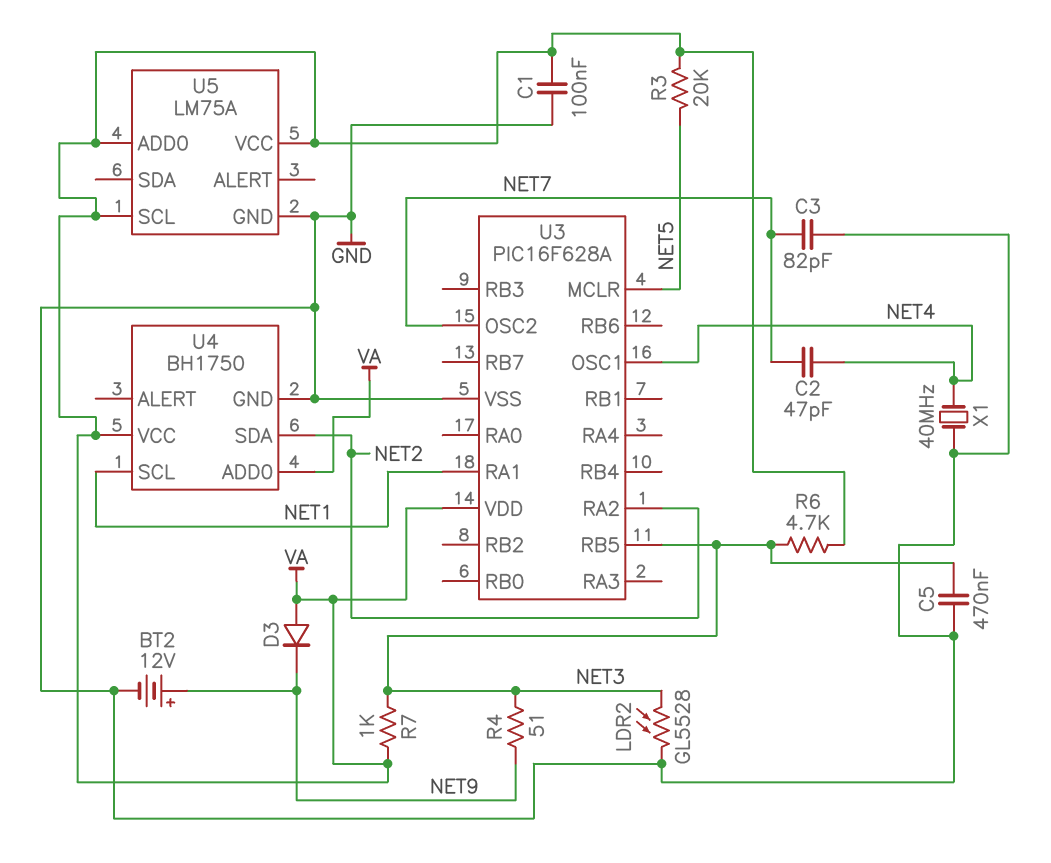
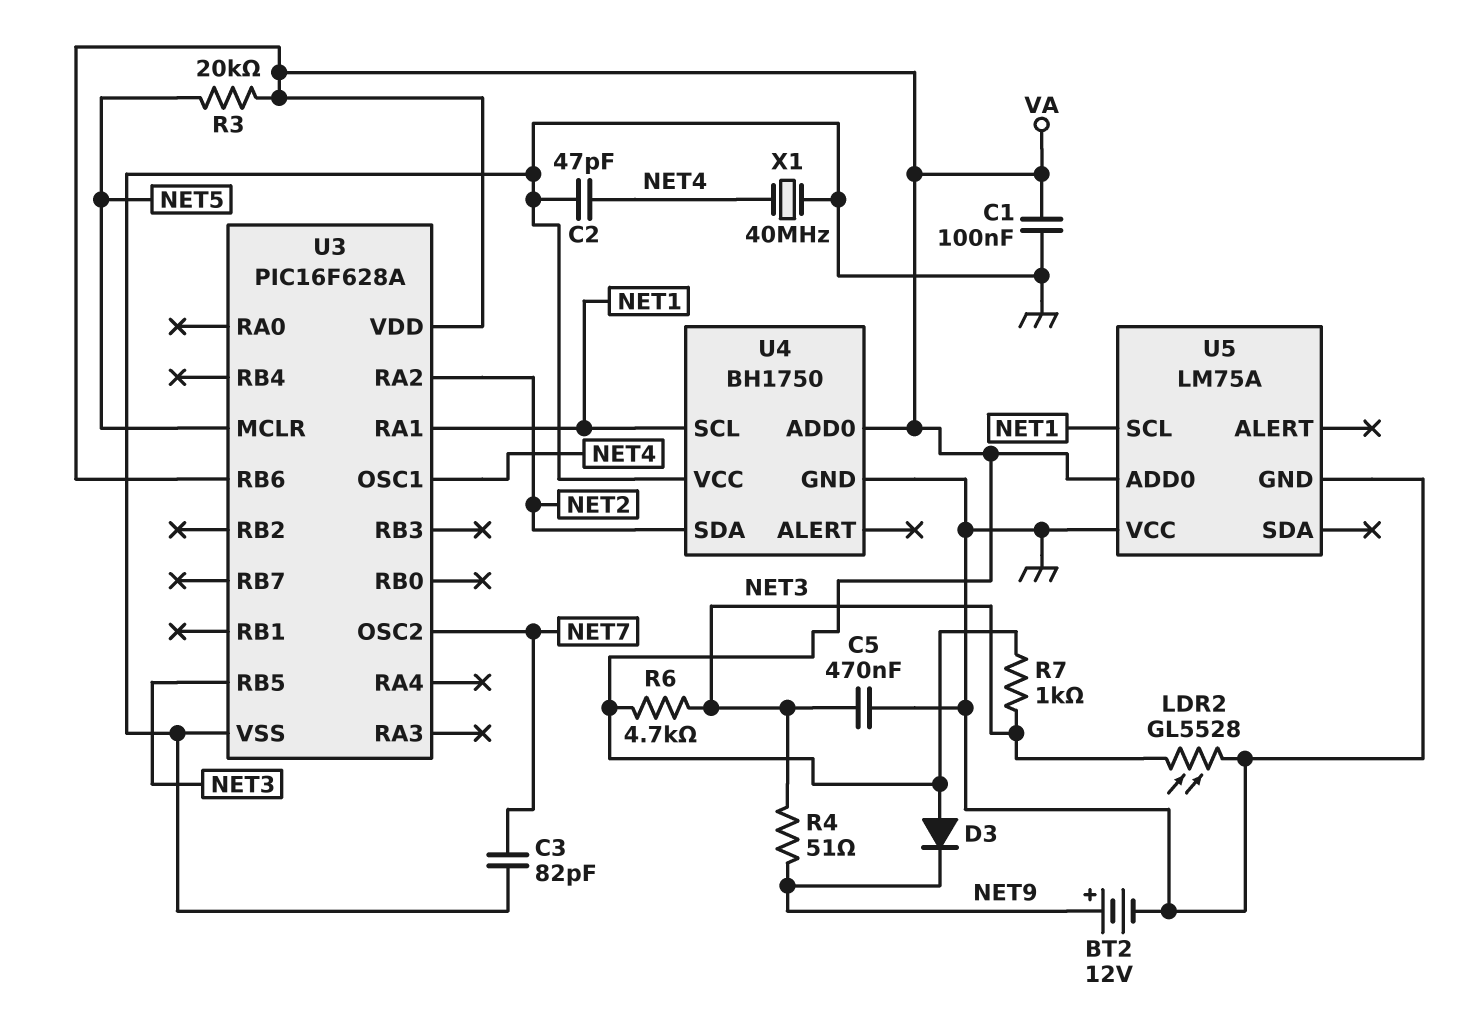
C2: 47pF (NET4, NET7) -> 47pF (GND, NET4)
U3 pin RB6: none -> VA
U4 pin VCC: VA -> GND
U5 pin SCL: VA -> NET1
U5 pin VCC: VA -> GND

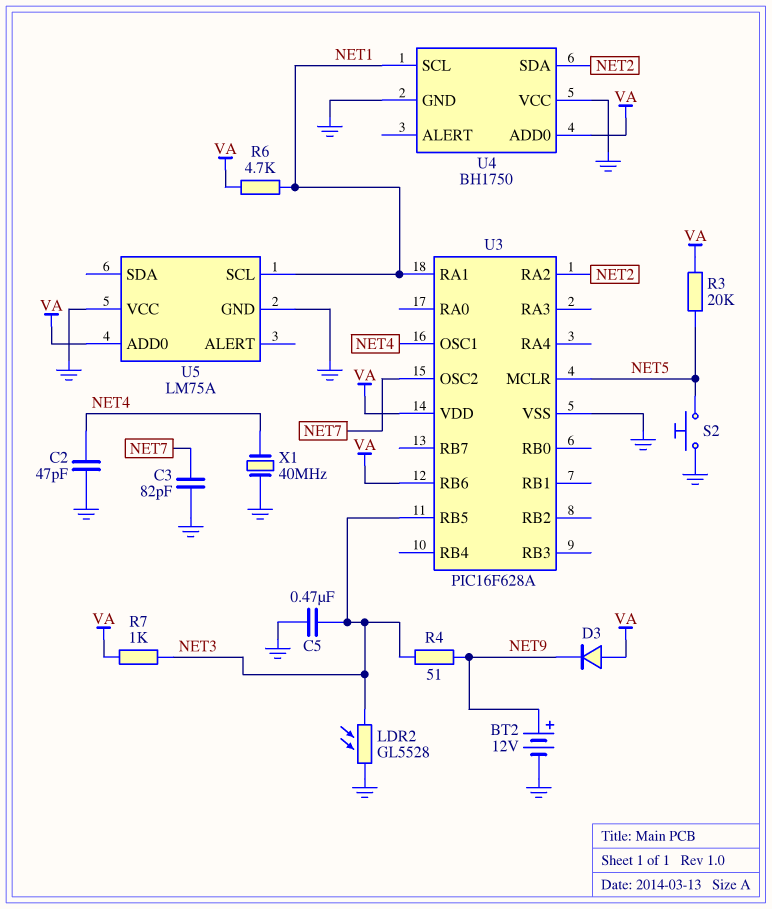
C1: 100nF (GND, VA) -> none
R6: 4.7k (NET3, VA) -> 4.7k (NET1, VA)
S2: none -> button (GND, NET5)

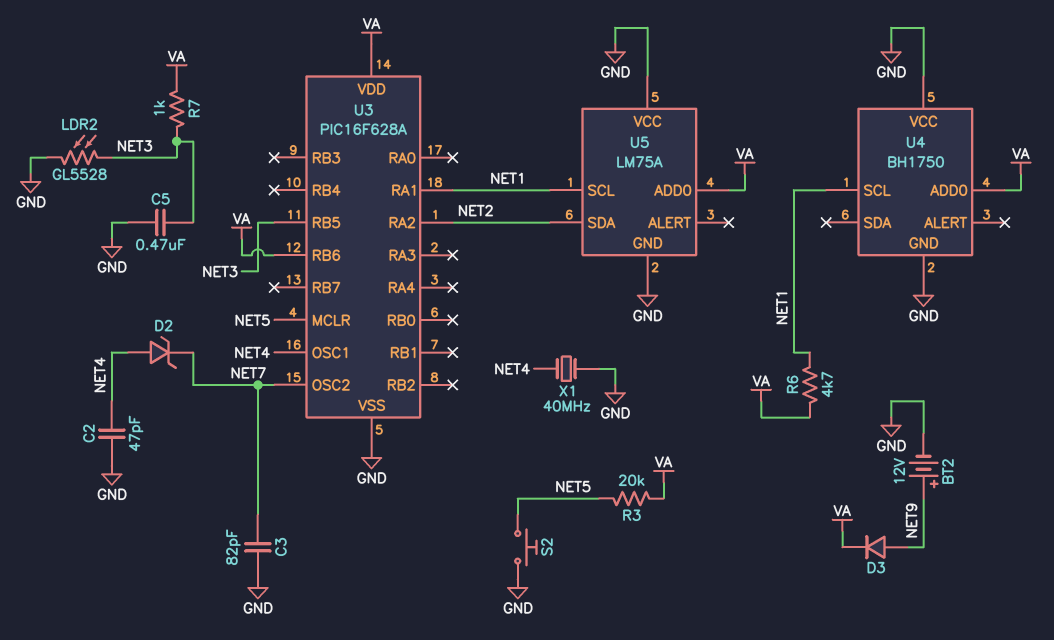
D2: none -> zener (A NET4, K NET7)
D3: diode (A VA, K NET9) -> diode (A NET9, K VA)
R4: 51 (NET3, NET9) -> none
U4 pin SDA: NET2 -> none
U5 pin SDA: none -> NET2

